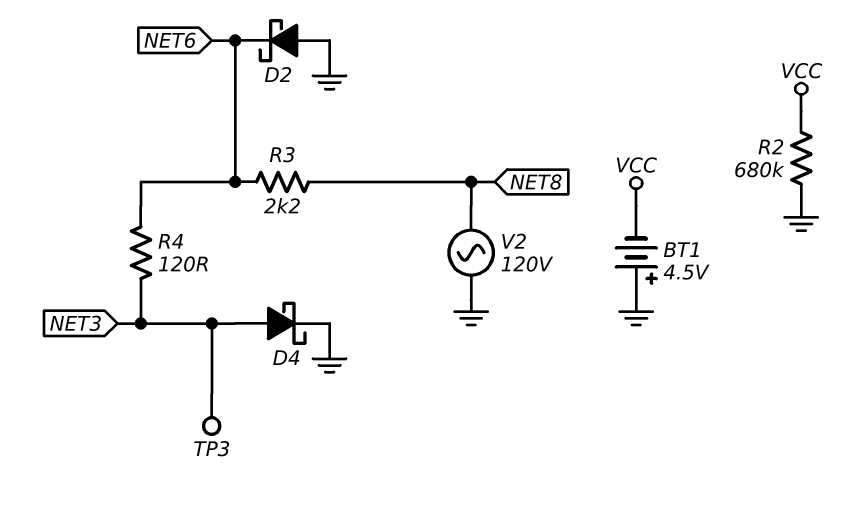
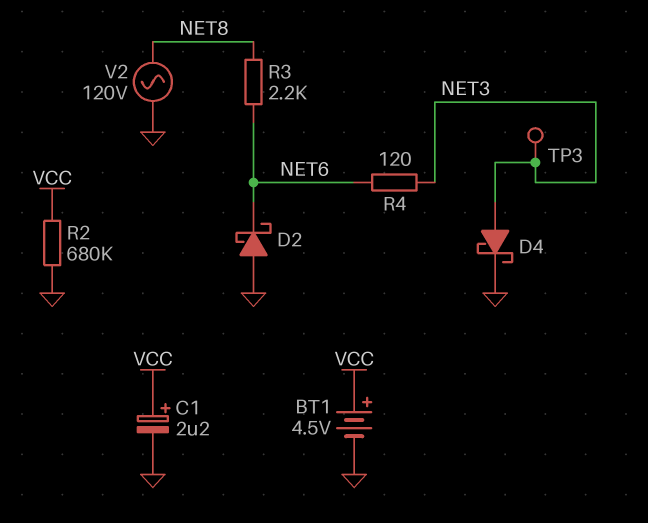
BT1: 4.5V (plus GND, minus VCC) -> 4.5V (plus VCC, minus GND)
C1: none -> 2.2uF (plus VCC, minus GND)

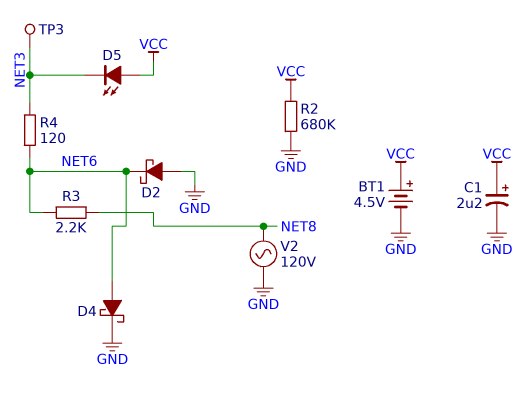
D4: schottky (A NET3, K GND) -> schottky (A NET6, K GND)
D5: none -> LED (A VCC, K NET3)

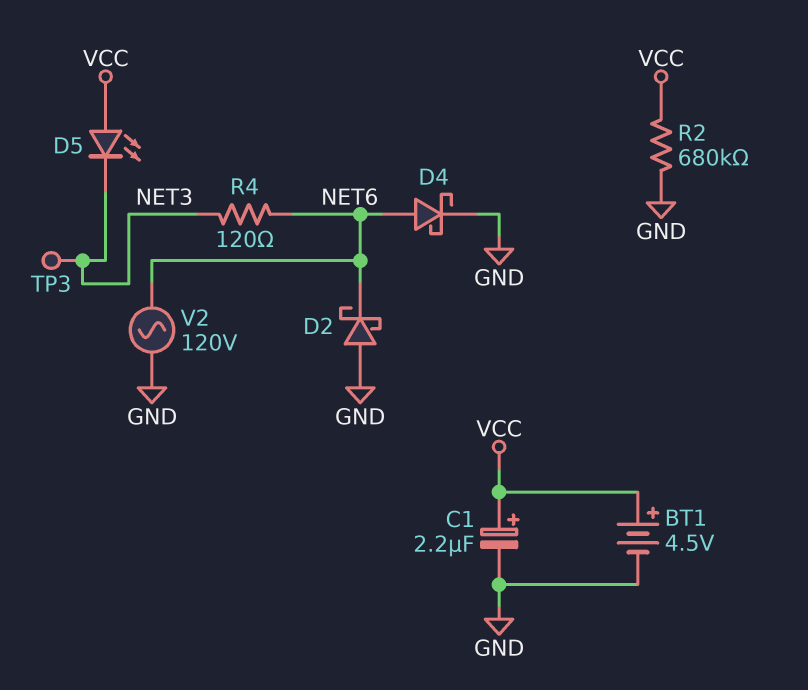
R3: 2.2k (NET6, NET8) -> none
V2: AC 120V (GND, NET8) -> AC 120V (GND, NET6)

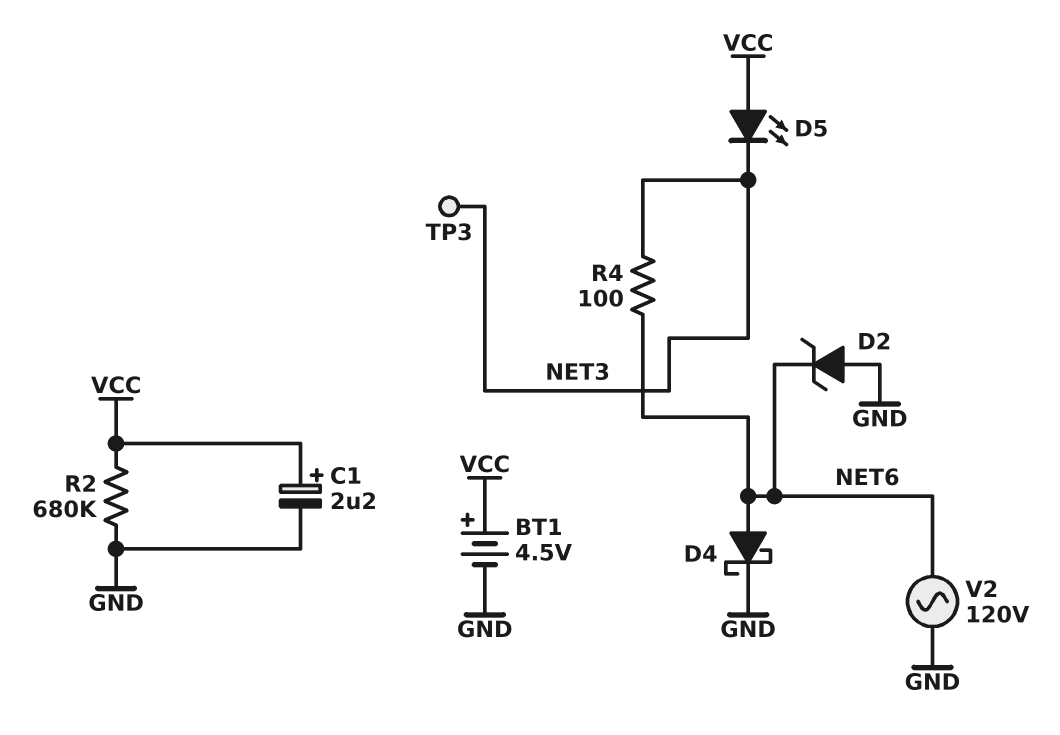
D2: schottky (A GND, K NET6) -> zener (A GND, K NET6)
R4: 120 (NET3, NET6) -> 100 (NET3, NET6)

